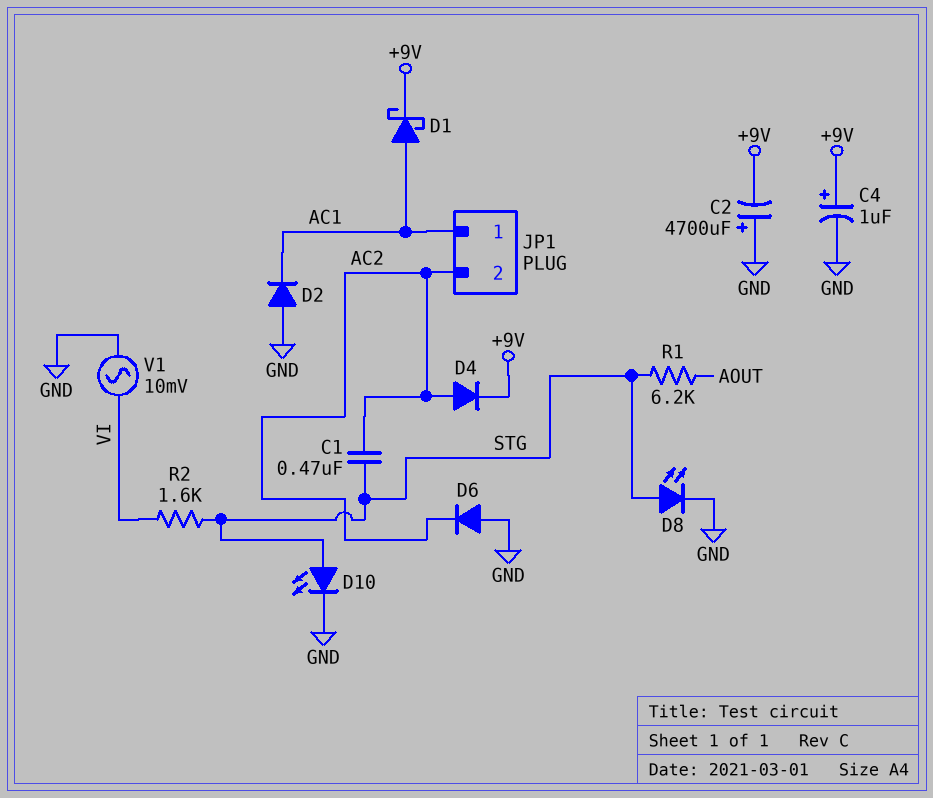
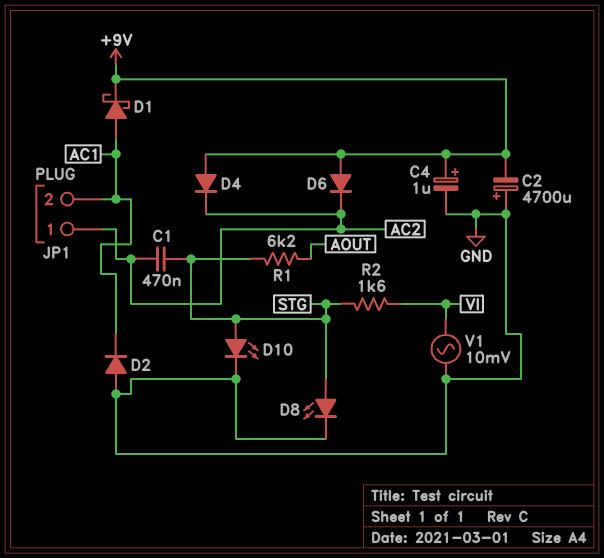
D4: diode (A AC2, K +9V) -> diode (A +9V, K AC2)
D6: diode (A GND, K AC2) -> diode (A +9V, K AC2)
JP1 pin 1: AC1 -> AC2
JP1 pin 2: AC2 -> AC1

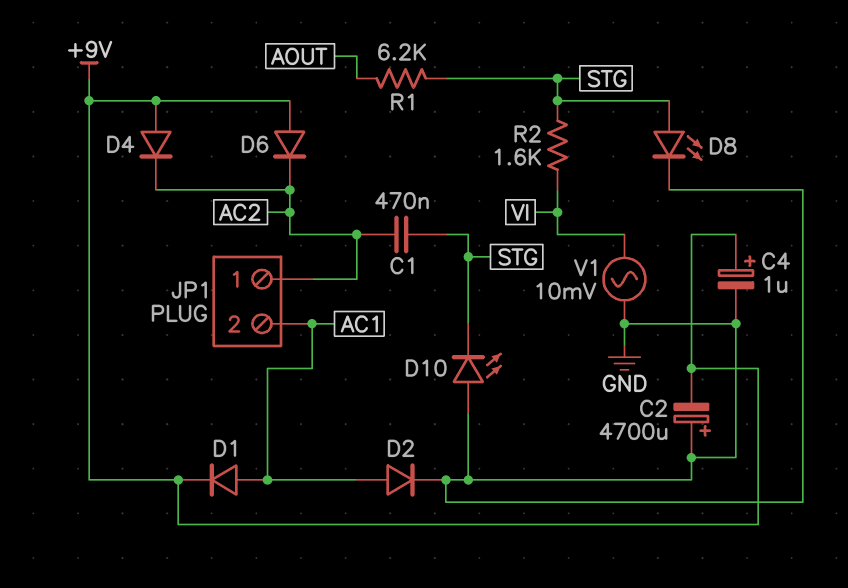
D1: schottky (A AC1, K +9V) -> diode (A AC1, K +9V)
D2: diode (A GND, K AC1) -> diode (A AC1, K GND)
D10: LED (A STG, K GND) -> LED (A GND, K STG)

